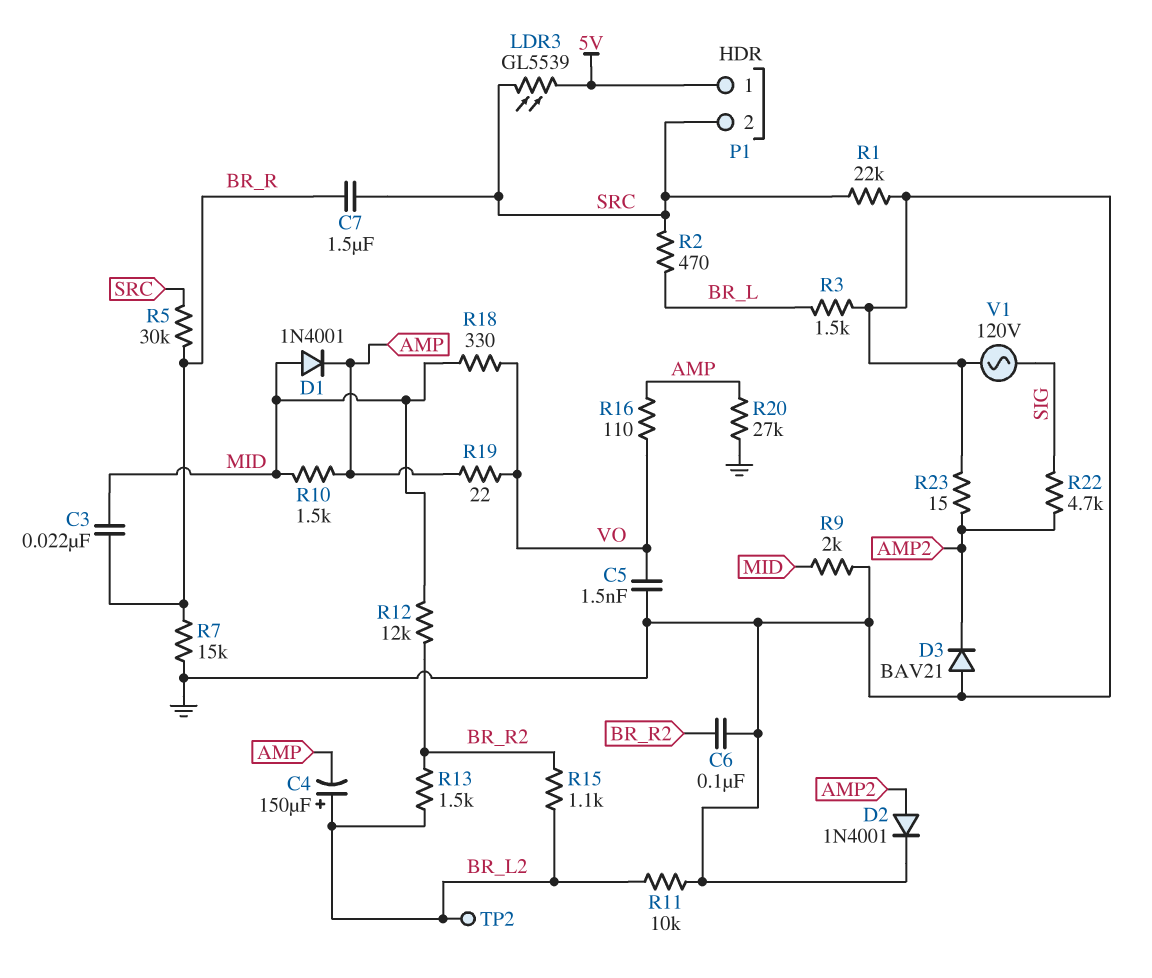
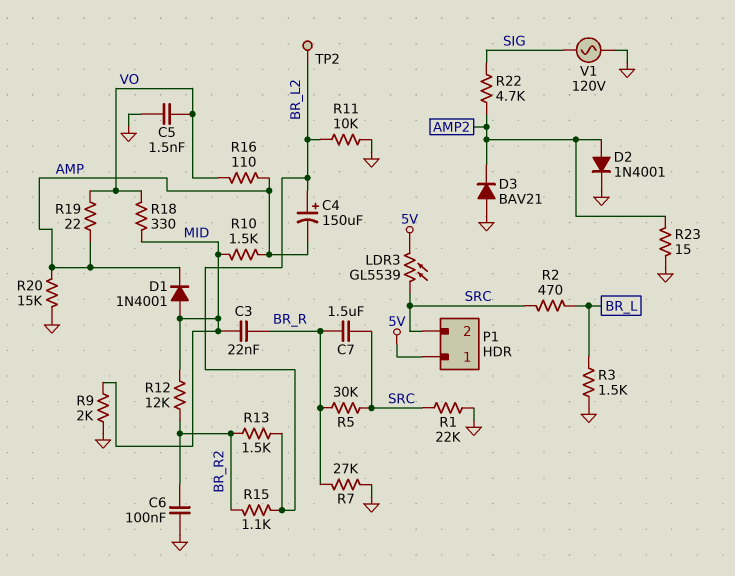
R7: 15k (BR_R, GND) -> 27k (BR_R, GND)
R20: 27k (AMP, GND) -> 15k (AMP, GND)

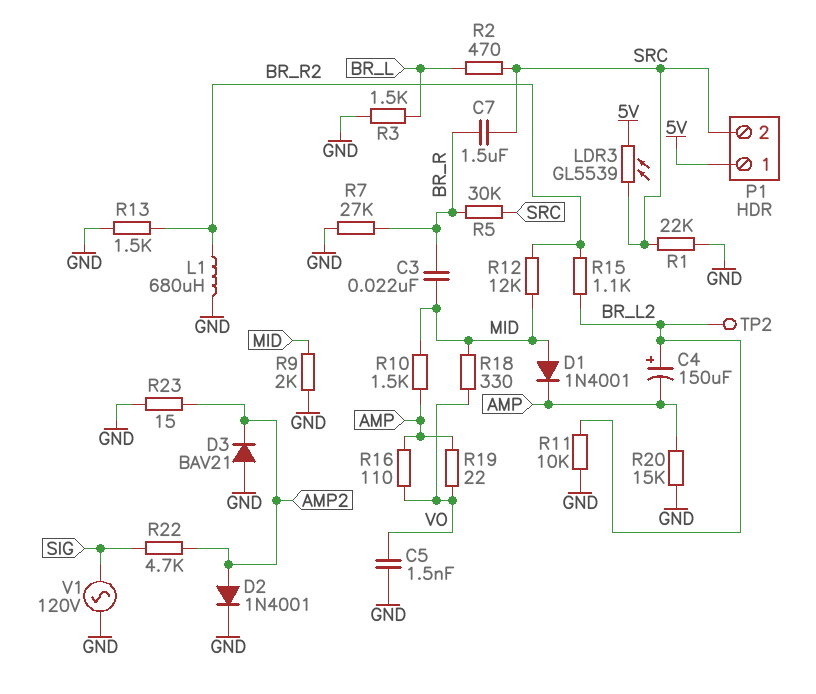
C6: 100nF (BR_R2, GND) -> none
L1: none -> 680uH (BR_R2, GND)
R13: 1.5k (BR_L2, BR_R2) -> 1.5k (BR_R2, GND)

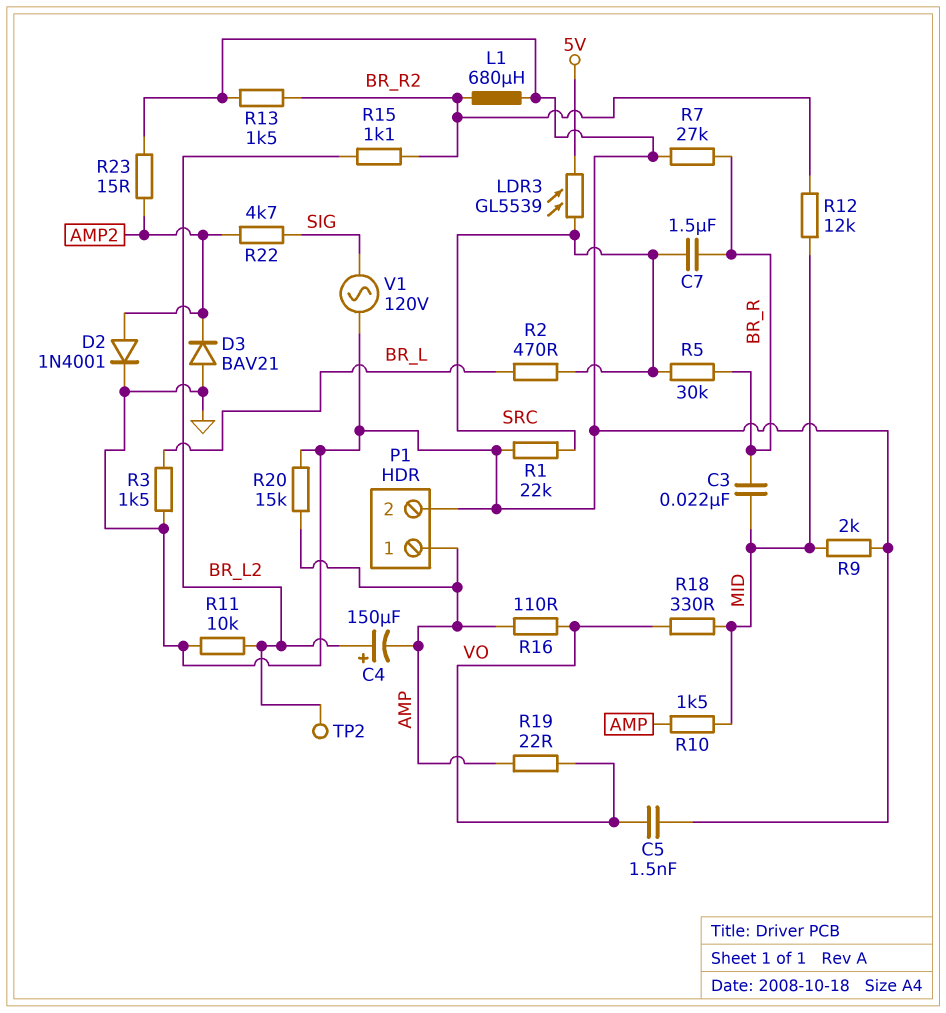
D1: diode 1N4001 (A MID, K AMP) -> none
P1 pin 1: 5V -> AMP
P1 pin 2: SRC -> GND

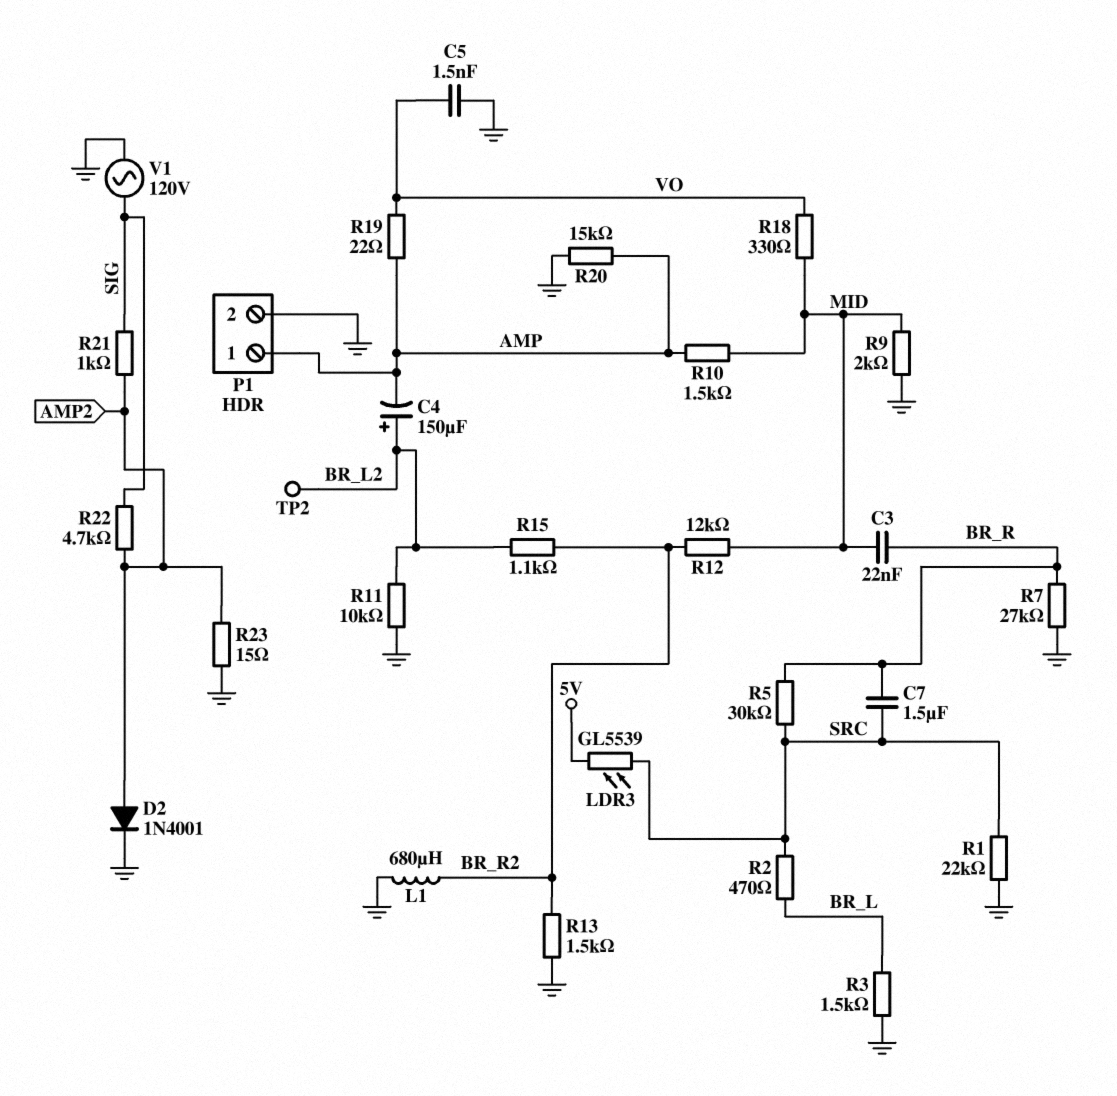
D3: diode BAV21 (A GND, K AMP2) -> none
R16: 110 (AMP, VO) -> none
R21: none -> 1k (AMP2, SIG)

